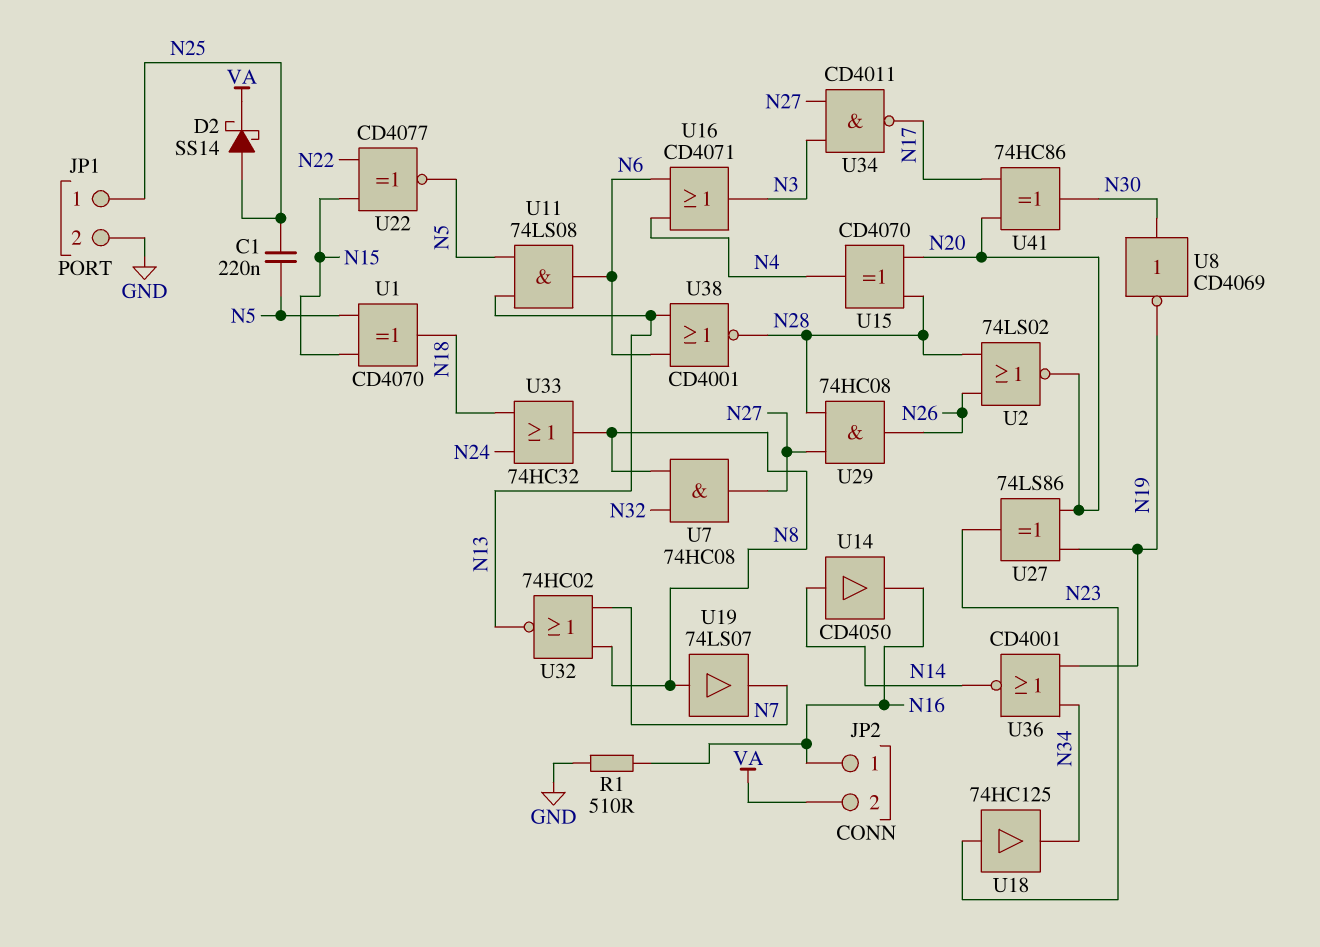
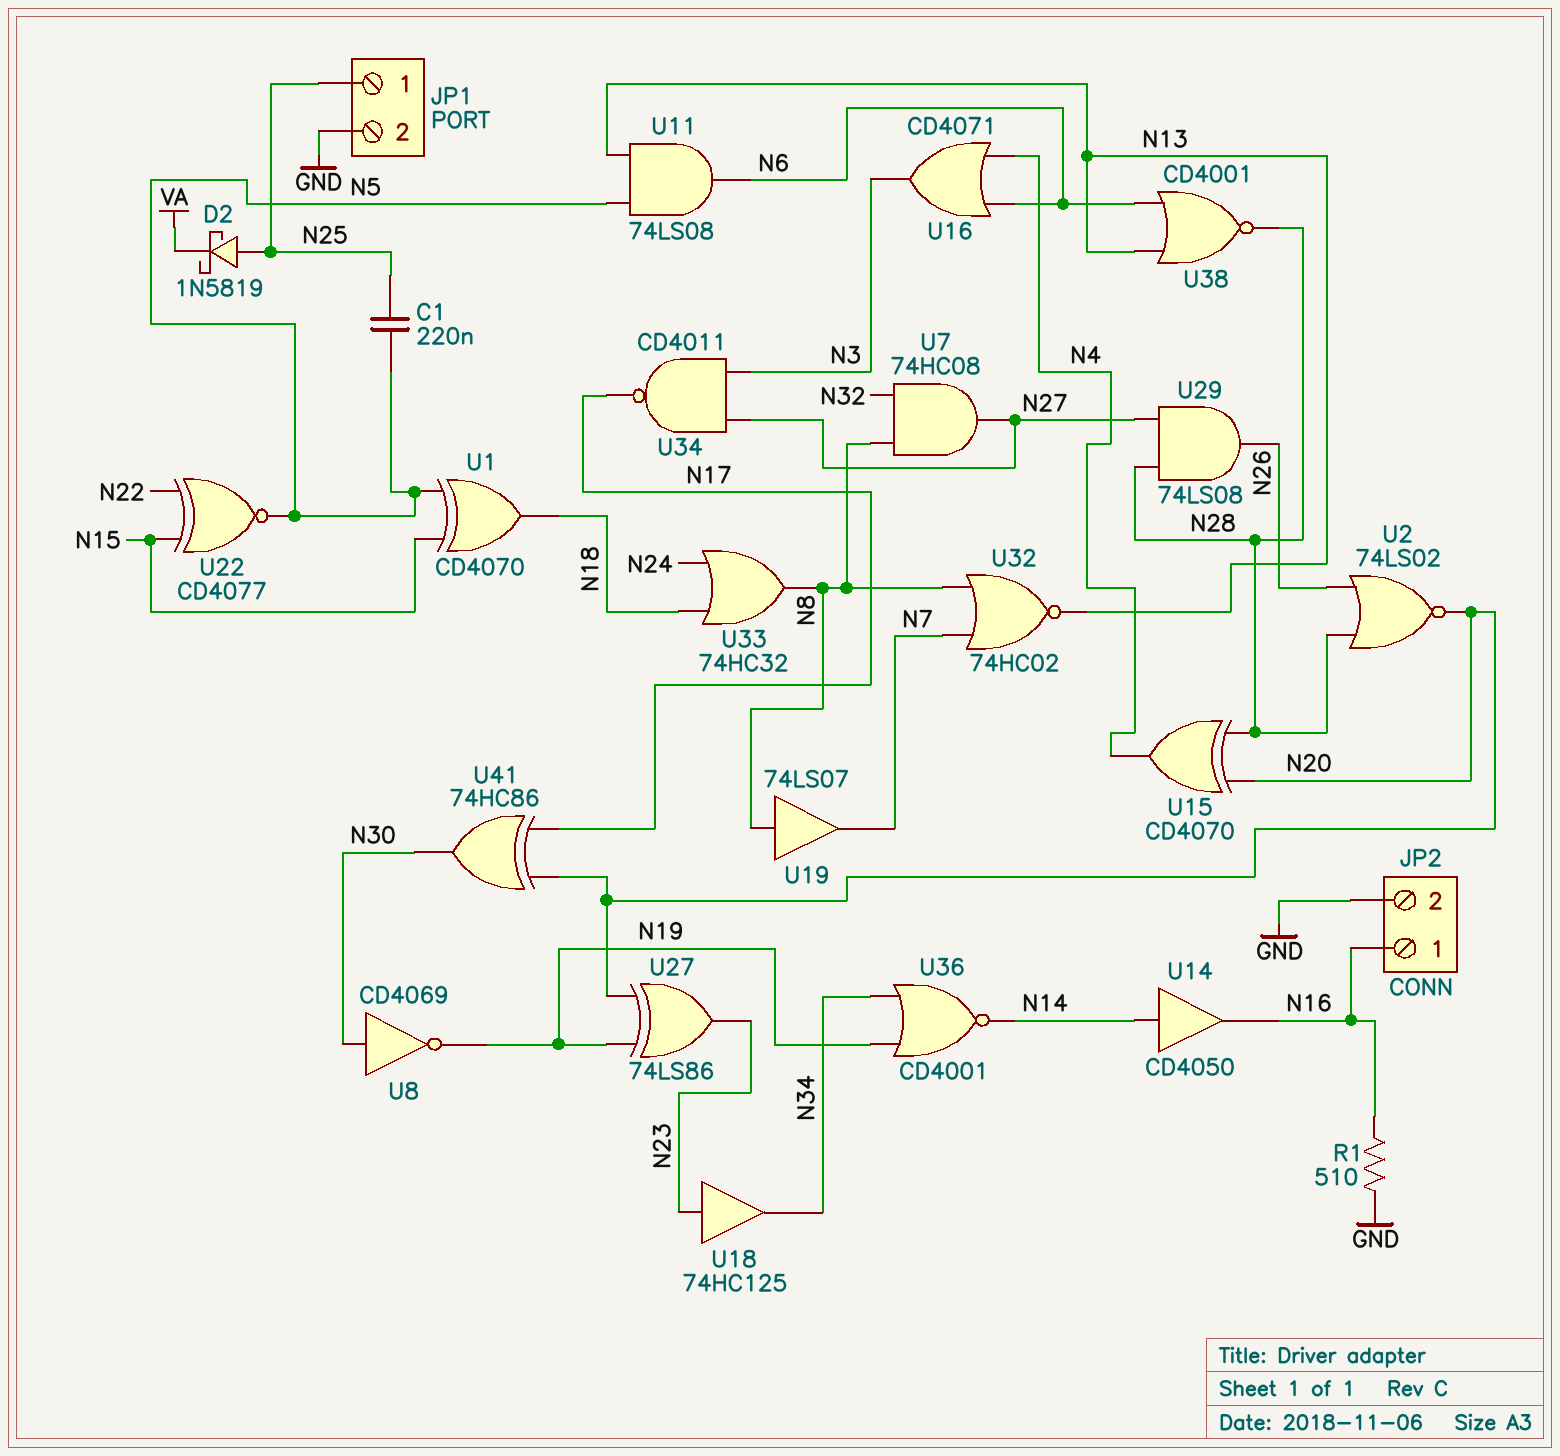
D2: schottky SS14 (A N25, K VA) -> schottky 1N5819 (A N25, K VA)
JP2 pin 2: VA -> GND
U29: AND 74HC08 (in N27, in N28, out N26) -> AND 74LS08 (in N27, in N28, out N26)

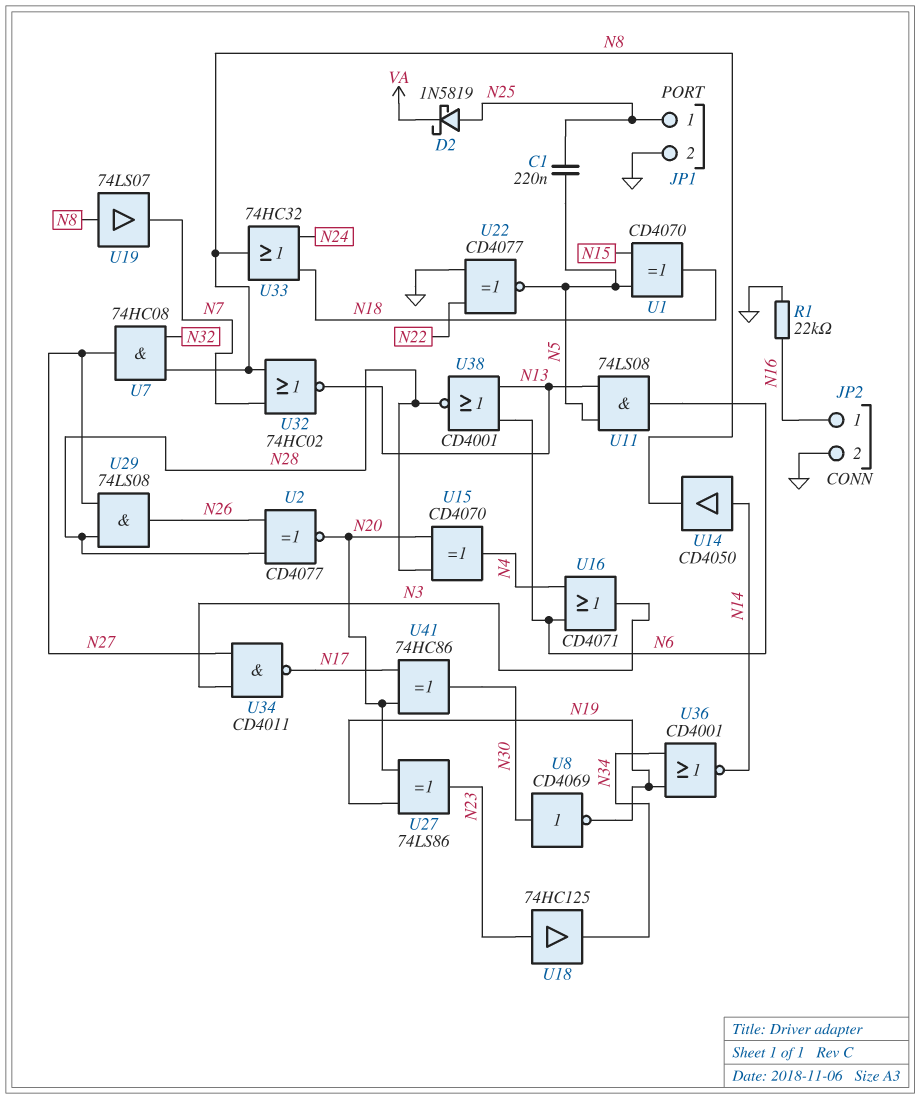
R1: 510 (GND, N16) -> 22k (GND, N16)
U2: NOR 74LS02 (in N26, in N28, out N20) -> XNOR CD4077 (in N26, in N28, out N20)
U14: buffer CD4050 (in N14, out N16) -> buffer CD4050 (in N14, out N8)
U22: XNOR CD4077 (in N15, in N22, out N5) -> XNOR CD4077 (in GND, in N22, out N5)

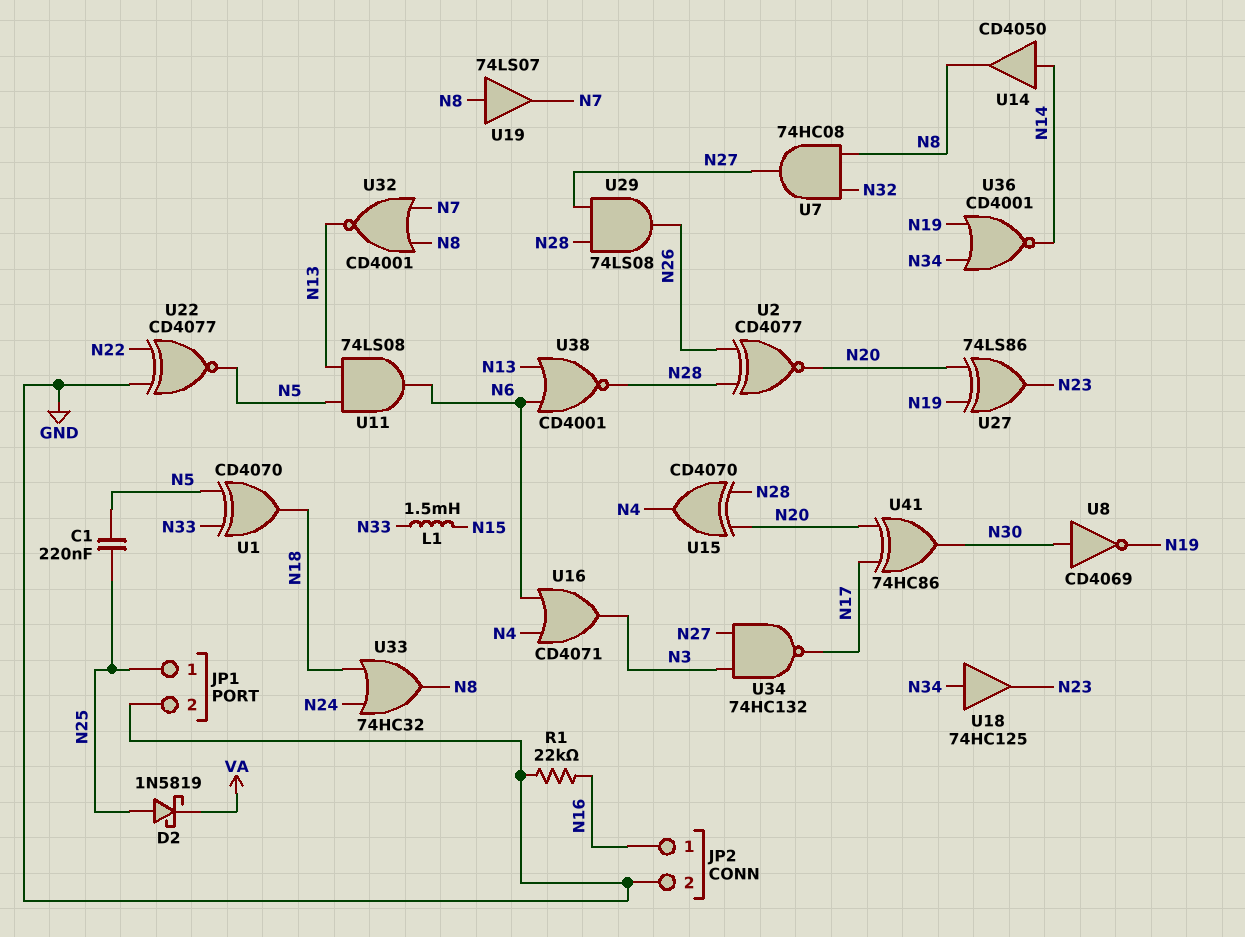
L1: none -> 1.5mH (N15, N33)
U1: XOR CD4070 (in N5, in N15, out N18) -> XOR CD4070 (in N5, in N33, out N18)
U18: buffer 74HC125 (in N23, out N34) -> buffer 74HC125 (in N34, out N23)
U32: NOR 74HC02 (in N7, in N8, out N13) -> NOR CD4001 (in N7, in N8, out N13)
U34: NAND CD4011 (in N3, in N27, out N17) -> NAND 74HC132 (in N3, in N27, out N17)

